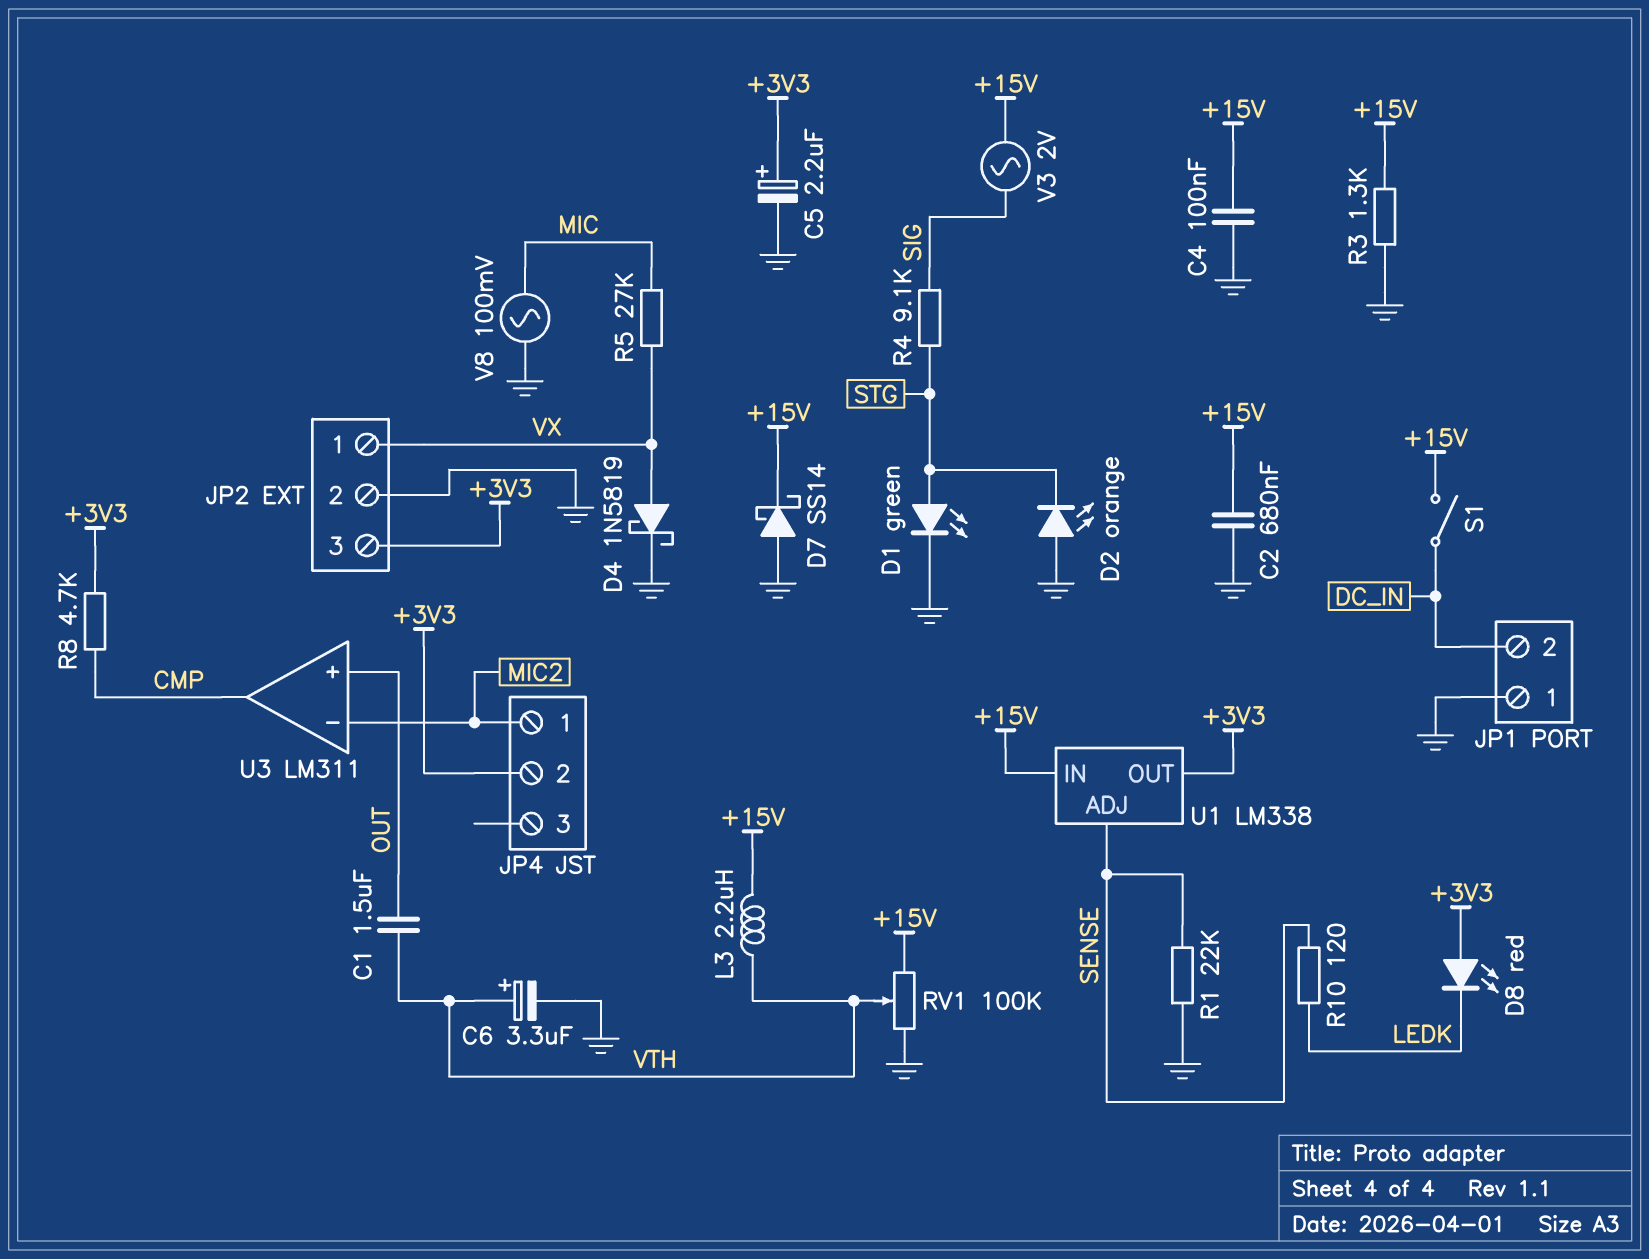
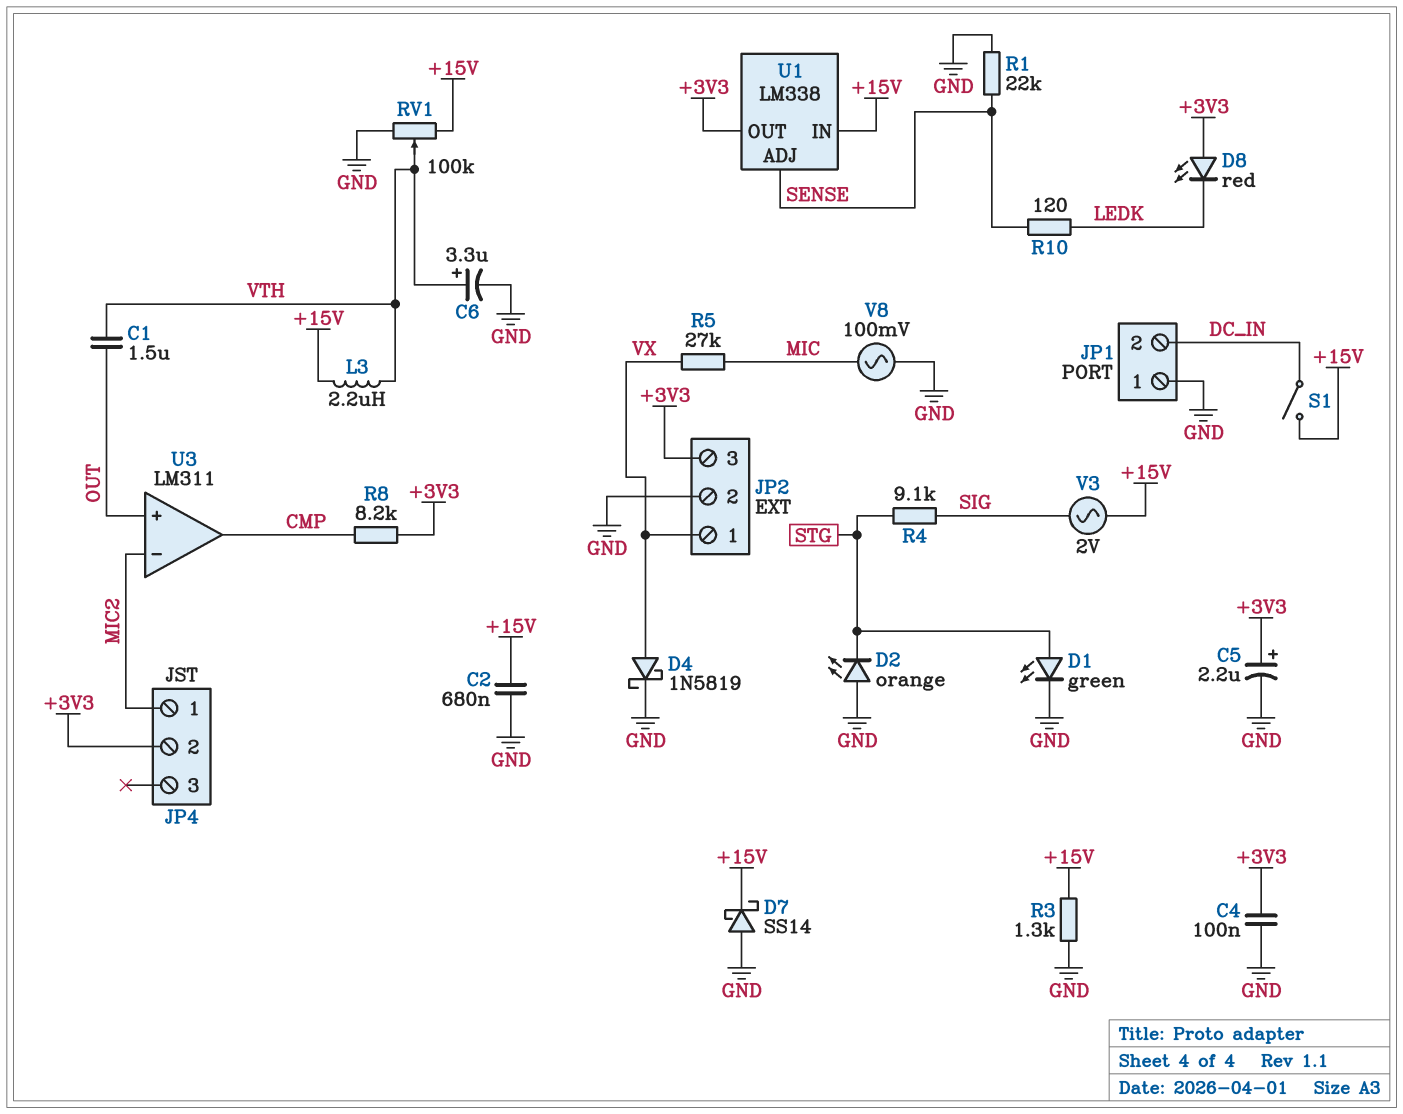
C4: 100nF (+15V, GND) -> 100nF (+3V3, GND)
R8: 4.7k (+3V3, CMP) -> 8.2k (+3V3, CMP)

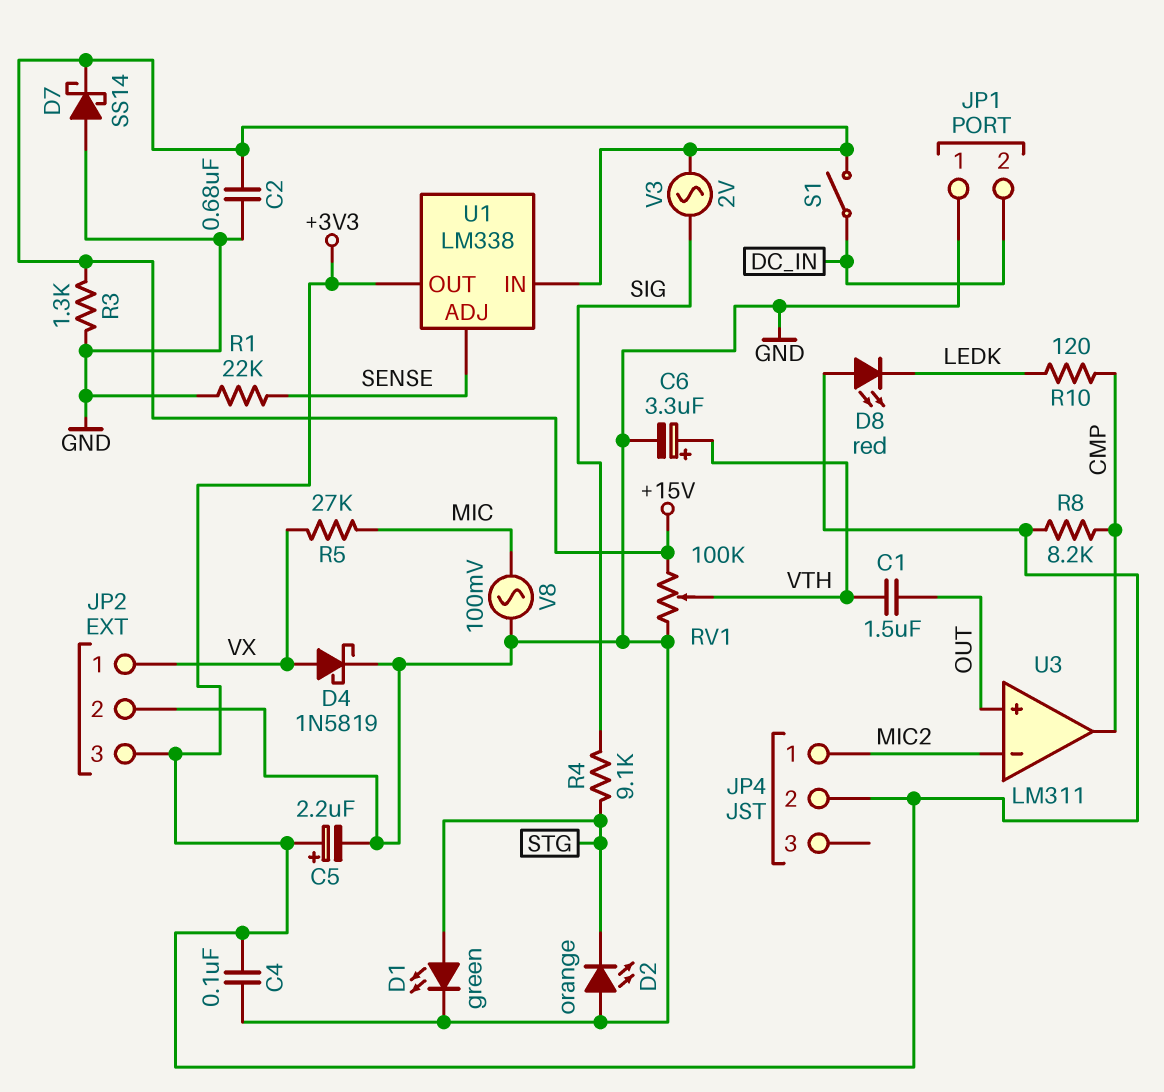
L3: 2.2uH (+15V, VTH) -> none
R10: 120 (LEDK, SENSE) -> 120 (CMP, LEDK)

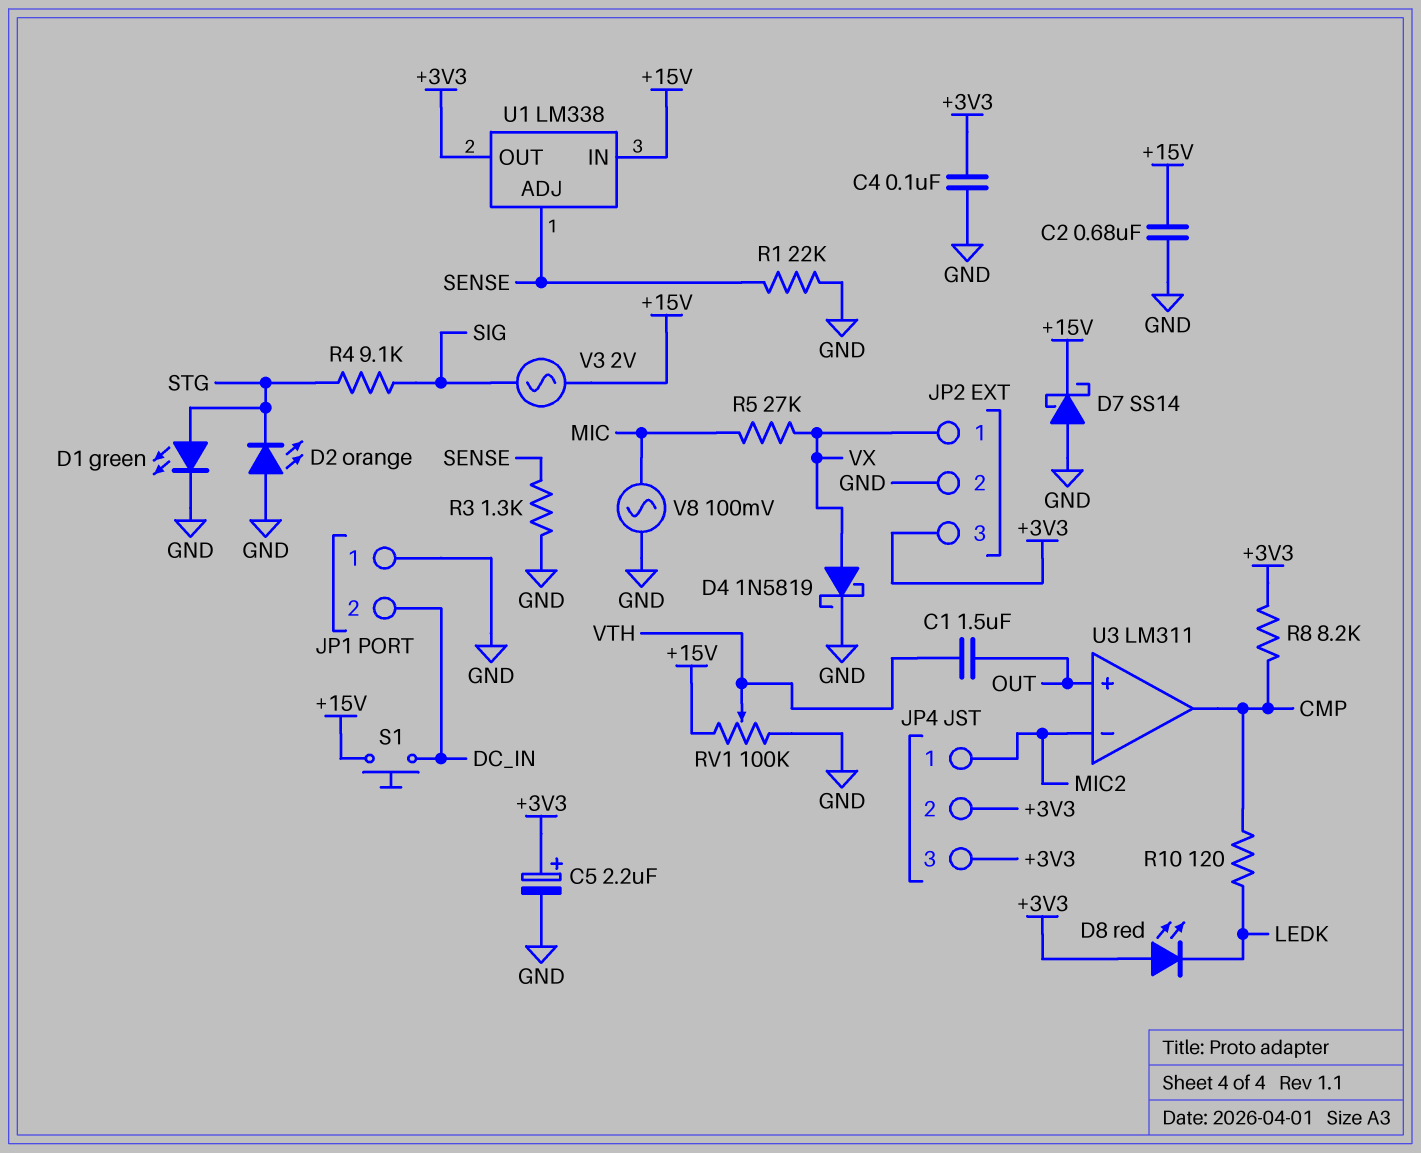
C6: 3.3uF (plus VTH, minus GND) -> none
JP4 pin 3: none -> +3V3
R3: 1.3k (+15V, GND) -> 1.3k (GND, SENSE)
S1: switch (+15V, DC_IN) -> button (+15V, DC_IN)

